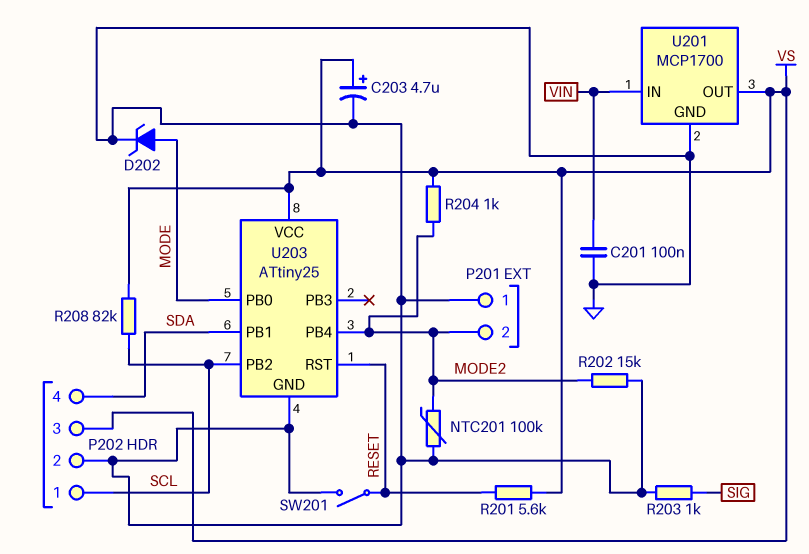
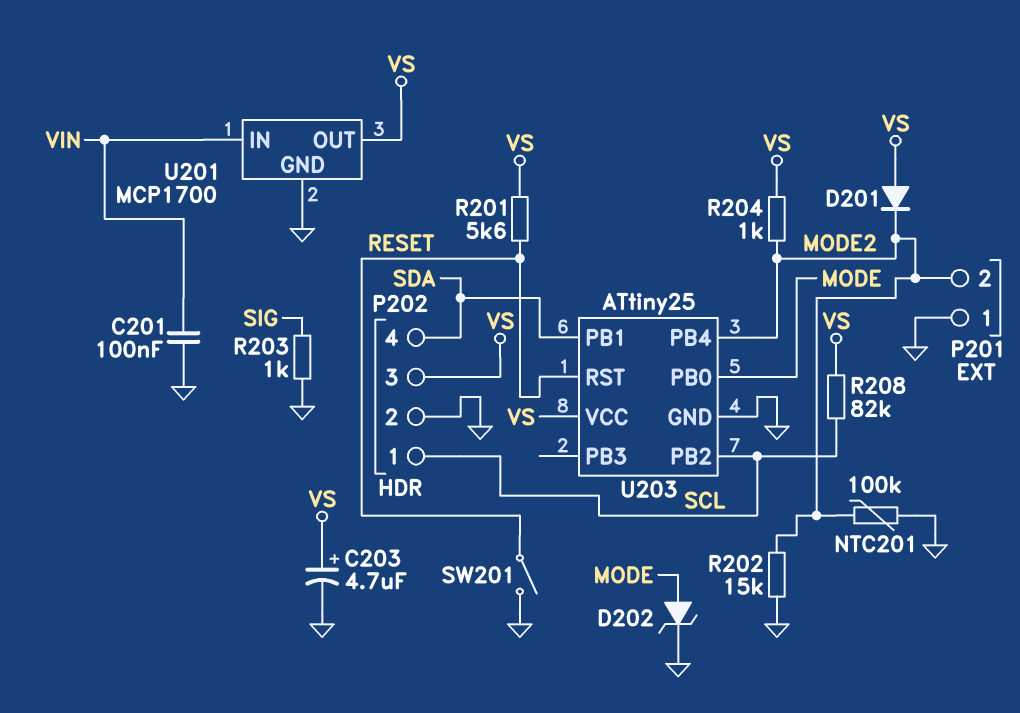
D201: none -> diode (A VS, K MODE2)

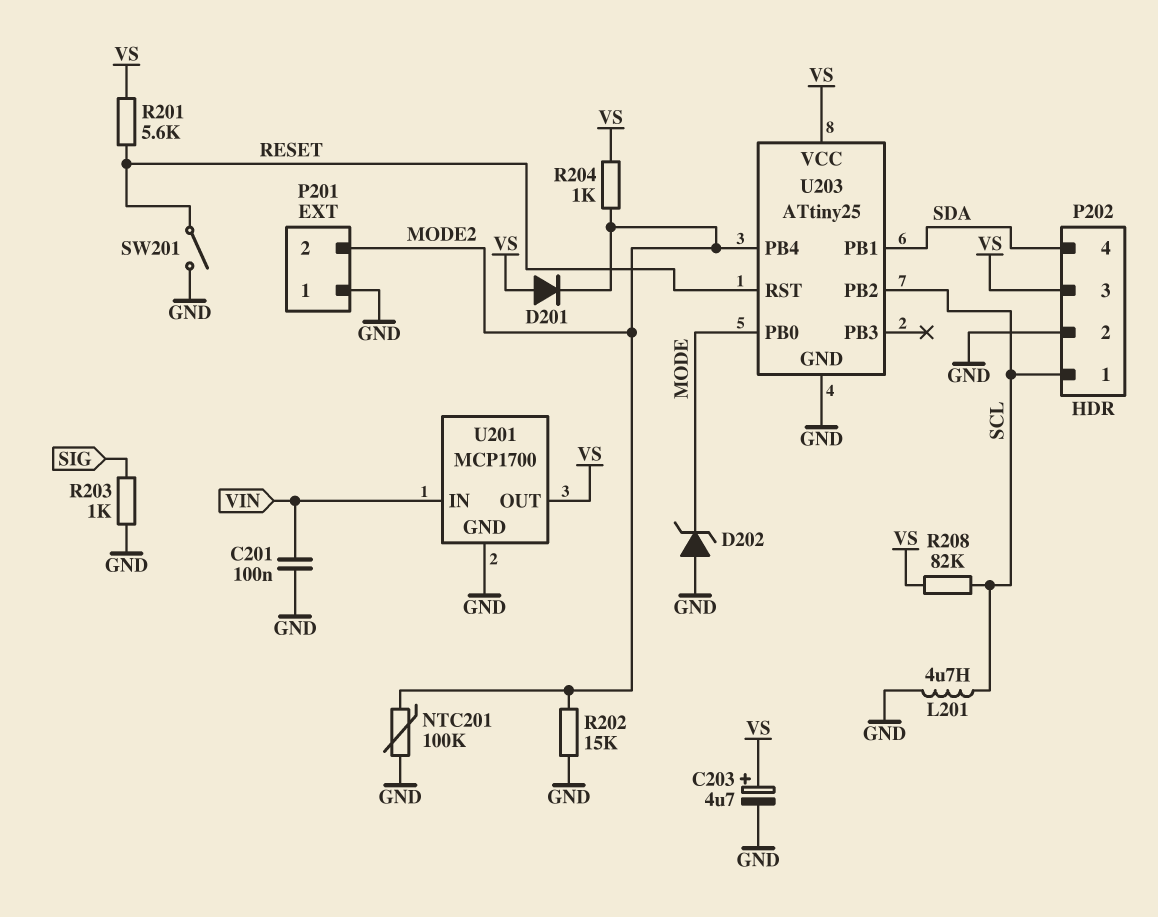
D202: zener (A MODE, K GND) -> zener (A GND, K MODE)
L201: none -> 4.7uH (GND, SCL)

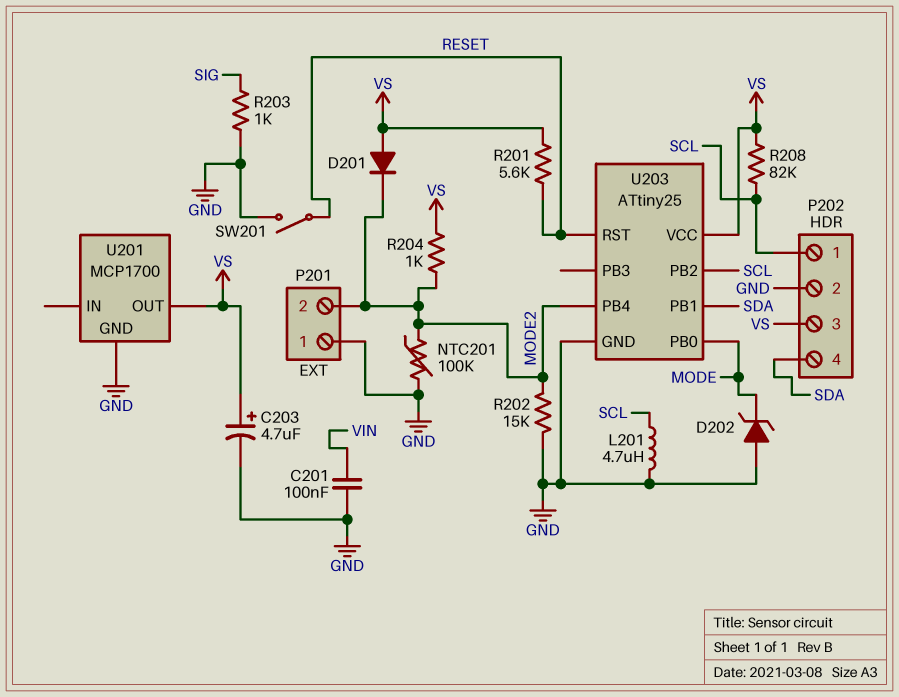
U201 pin IN: VIN -> none

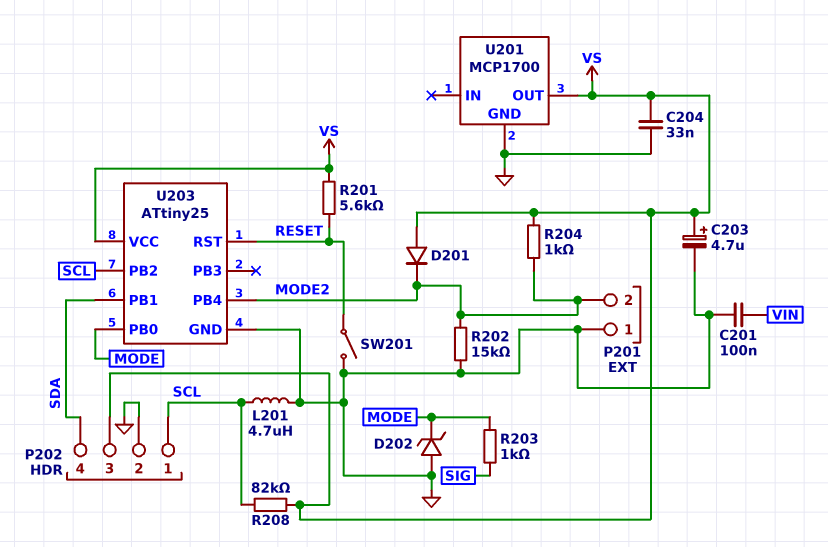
C204: none -> 33nF (GND, VS)
NTC201: 100k (GND, MODE2) -> none
R203: 1k (GND, SIG) -> 1k (MODE, SIG)

